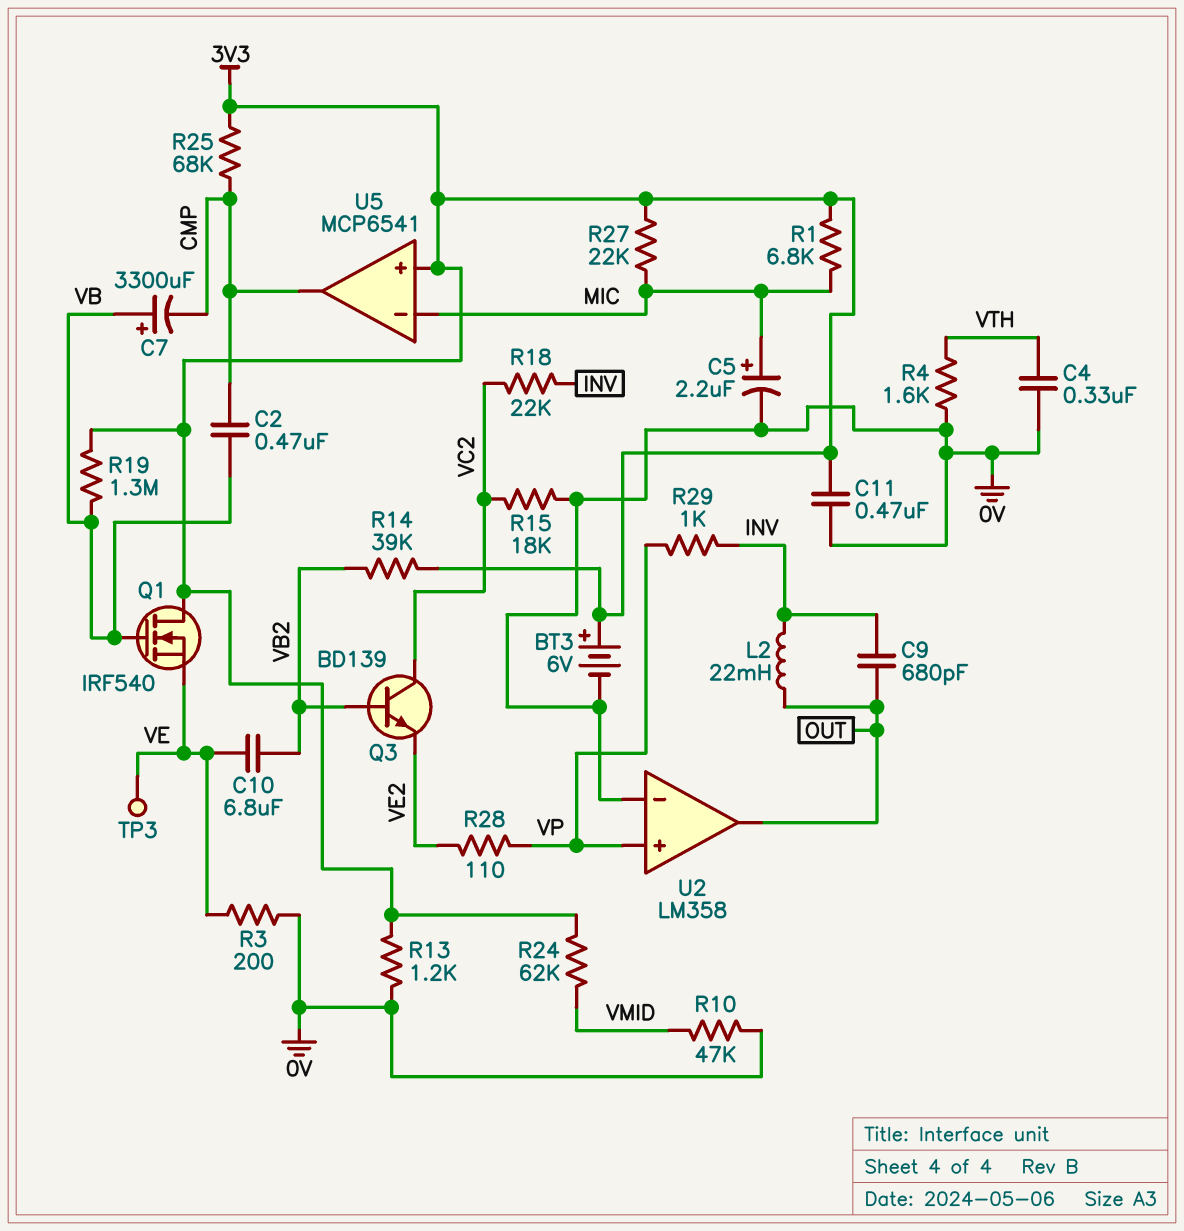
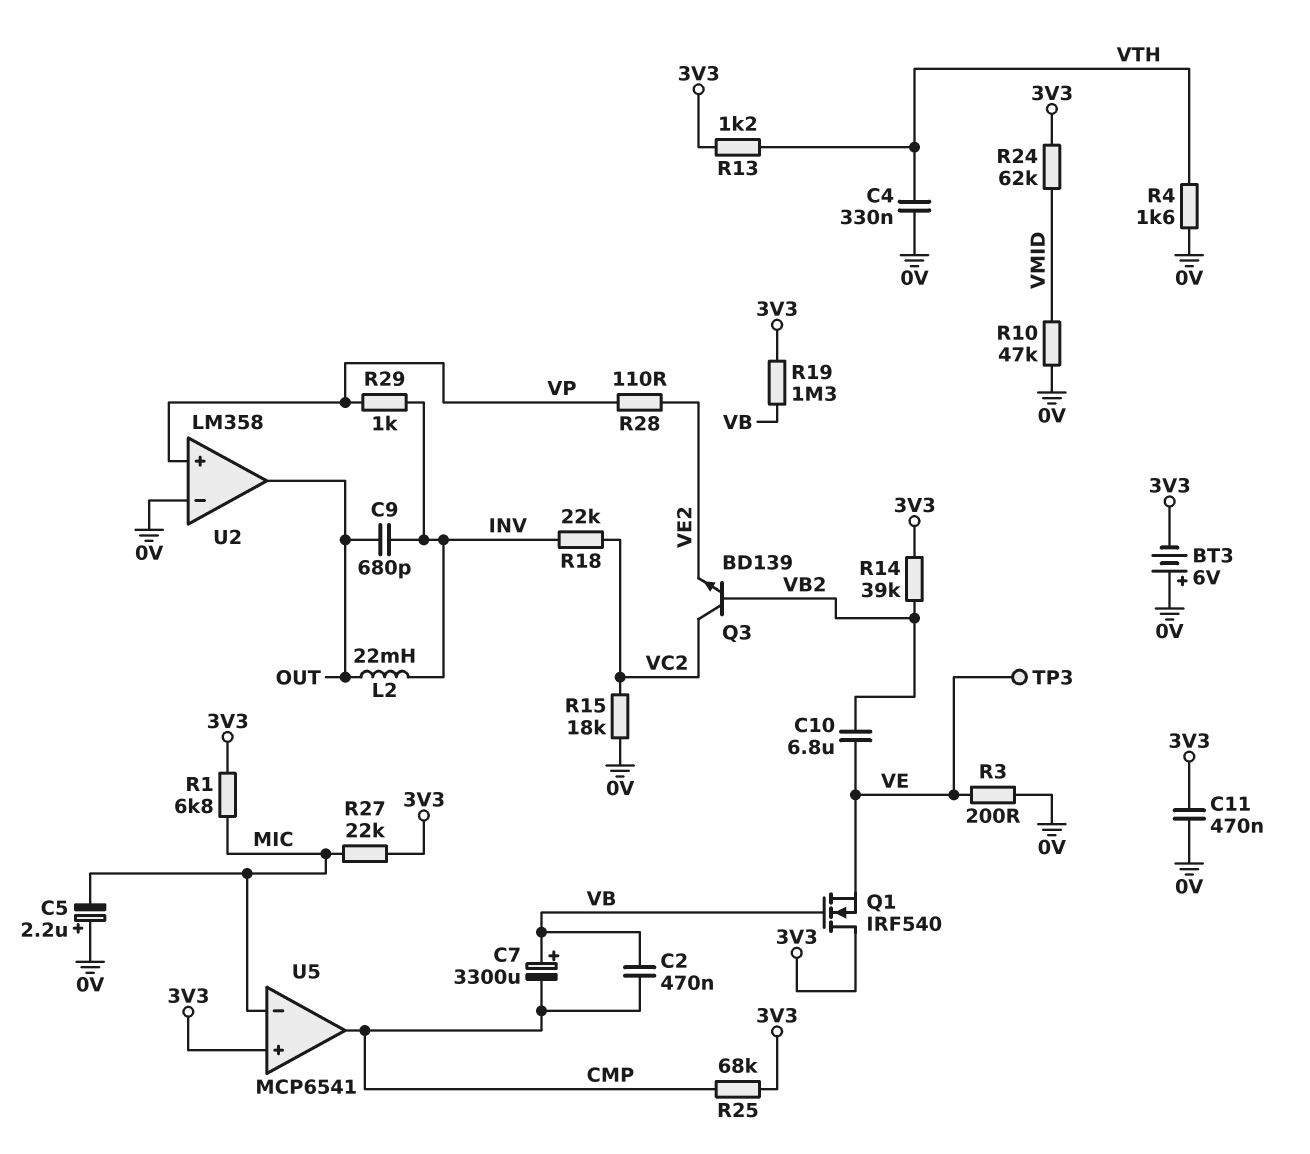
BT3: 6V (plus 3V3, minus 0V) -> 6V (plus 0V, minus 3V3)
C5: 2.2uF (plus MIC, minus 0V) -> 2.2uF (plus 0V, minus MIC)
R13: 1.2k (0V, 3V3) -> 1.2k (3V3, VTH)

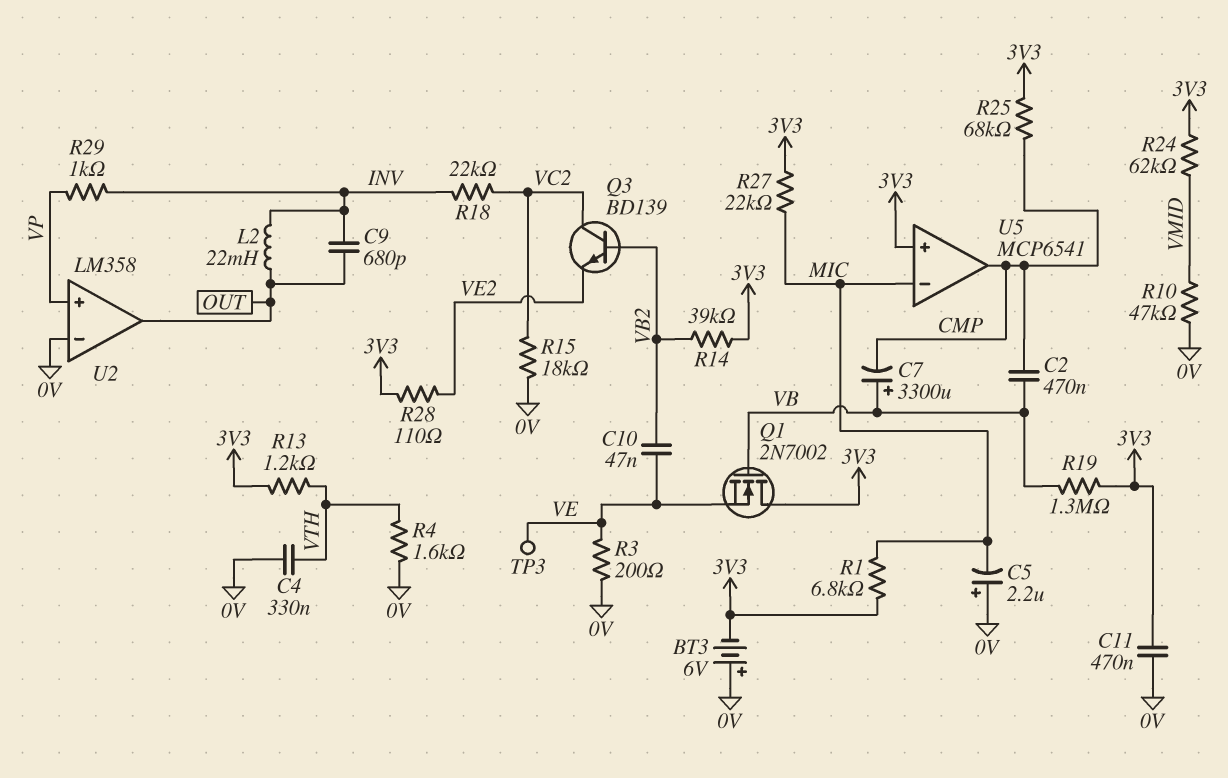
C10: 6.8uF (VB2, VE) -> 47nF (VB2, VE)
Q1: NMOS IRF540 (G VB, D 3V3, S VE) -> NMOS 2N7002 (G VB, D 3V3, S VE)
R28: 110 (VE2, VP) -> 110 (3V3, VE2)

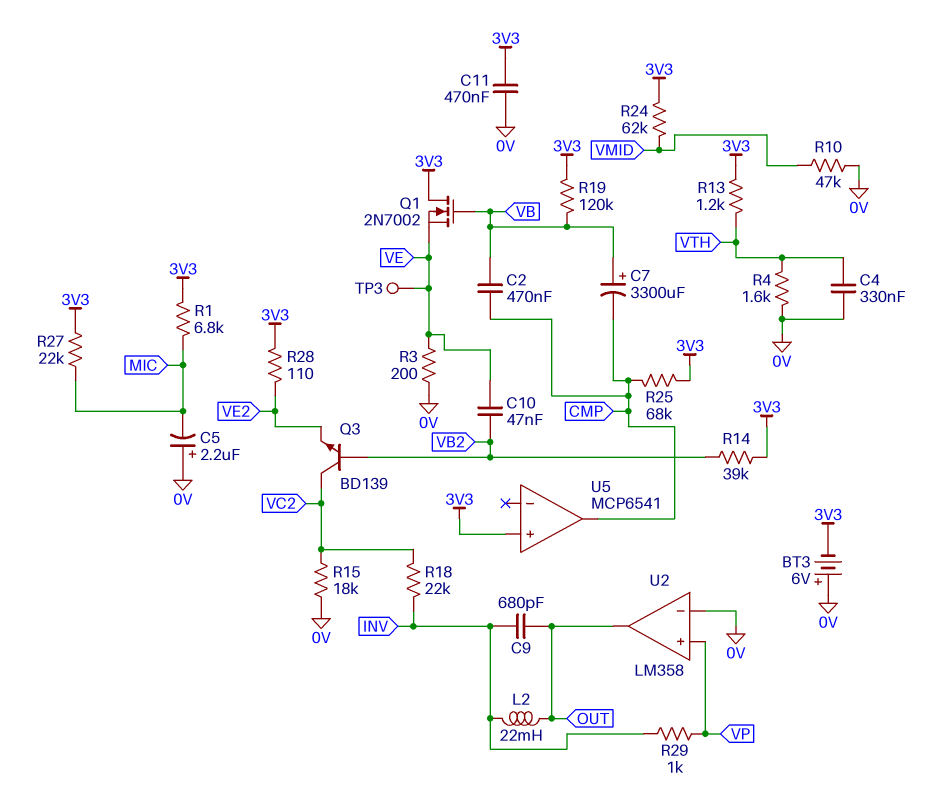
R19: 1.3M (3V3, VB) -> 120k (3V3, VB)
U5 pin in-: MIC -> none

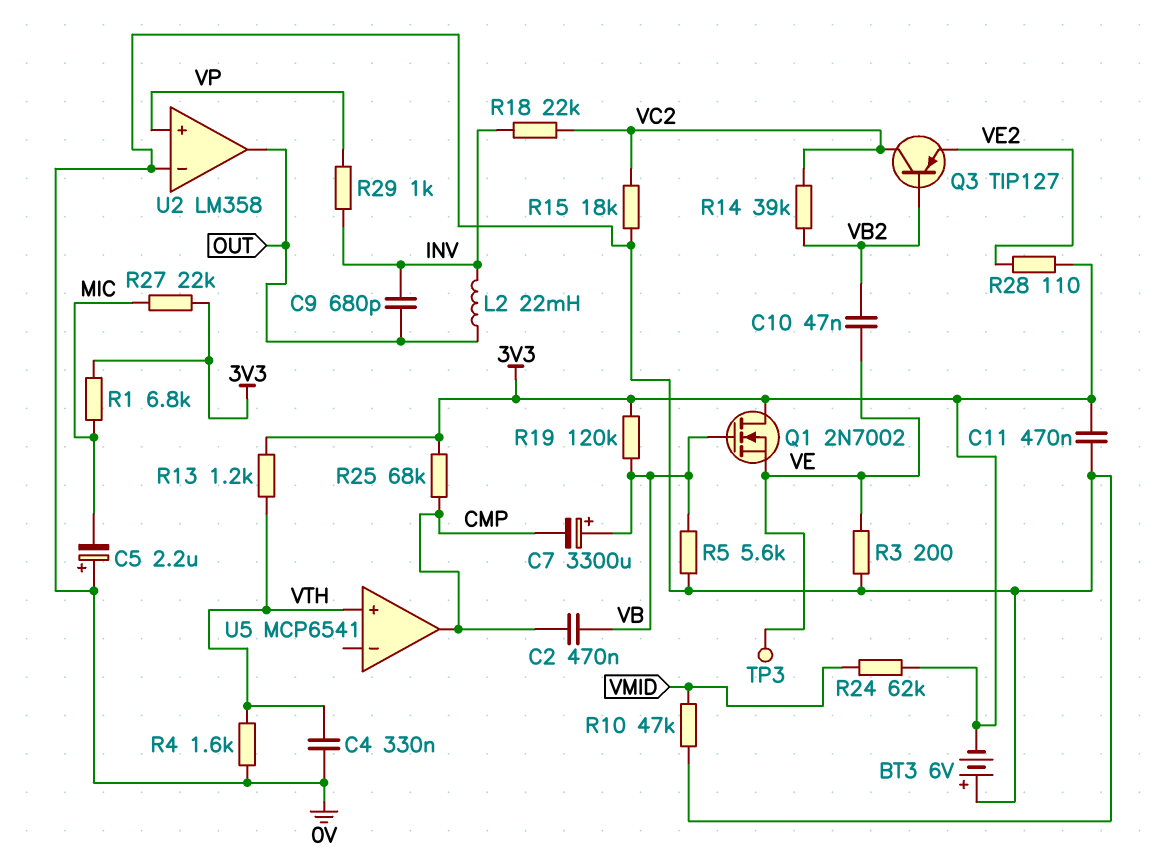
Q3: NPN BD139 (B VB2, C VC2, E VE2) -> PNP TIP127 (B VB2, C VC2, E VE2)
R5: none -> 5.6k (0V, VB)
R14: 39k (3V3, VB2) -> 39k (VB2, VC2)
U5 pin in+: 3V3 -> VTH

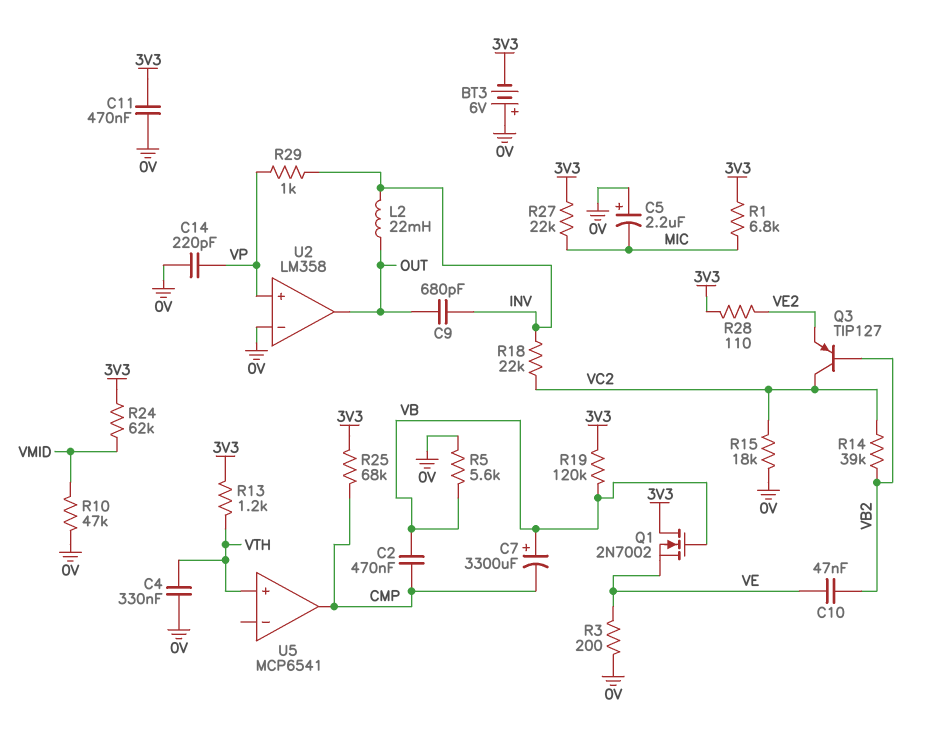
C14: none -> 220pF (0V, VP)
R4: 1.6k (0V, VTH) -> none
TP3: test point (VE) -> none

